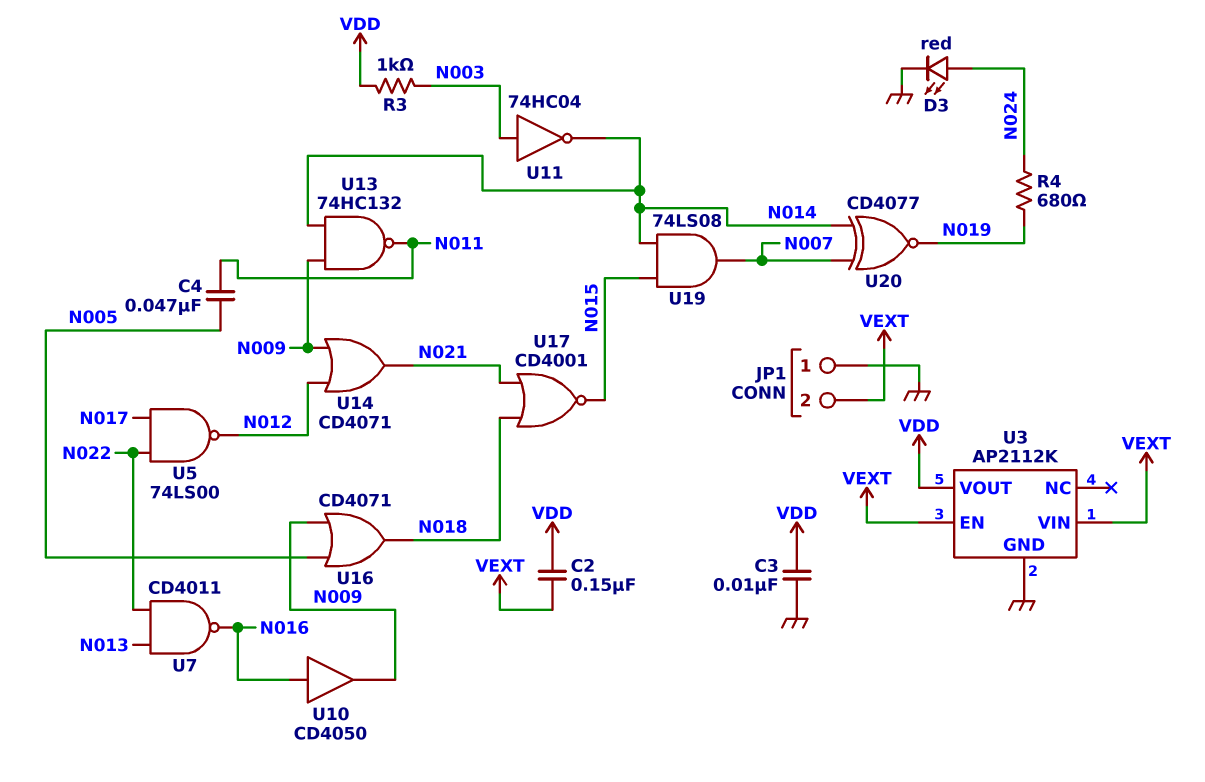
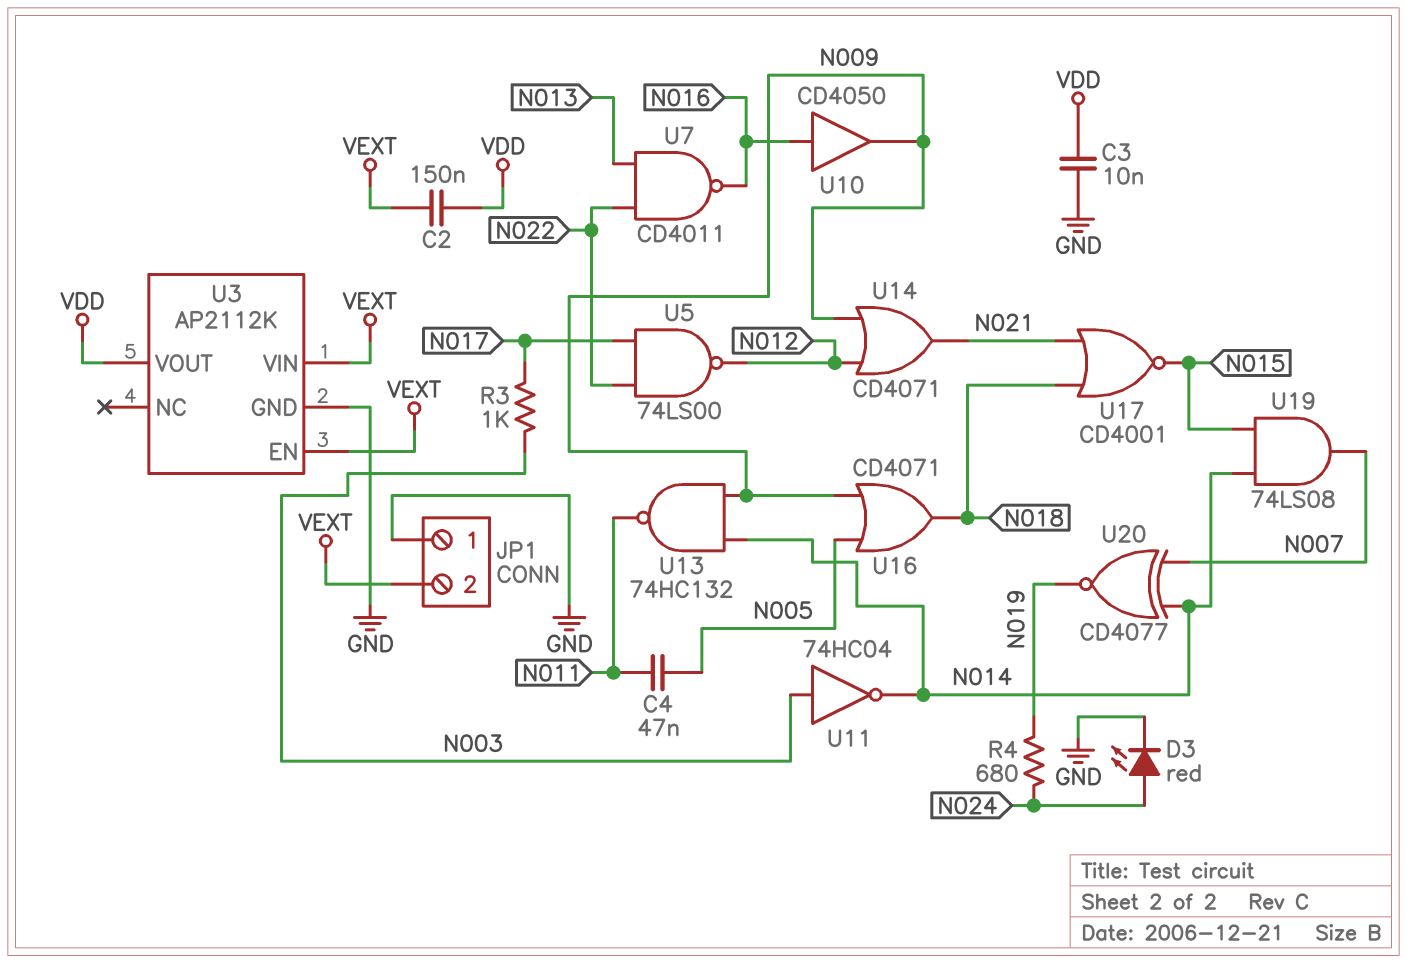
R3: 1k (N003, VDD) -> 1k (N003, N017)

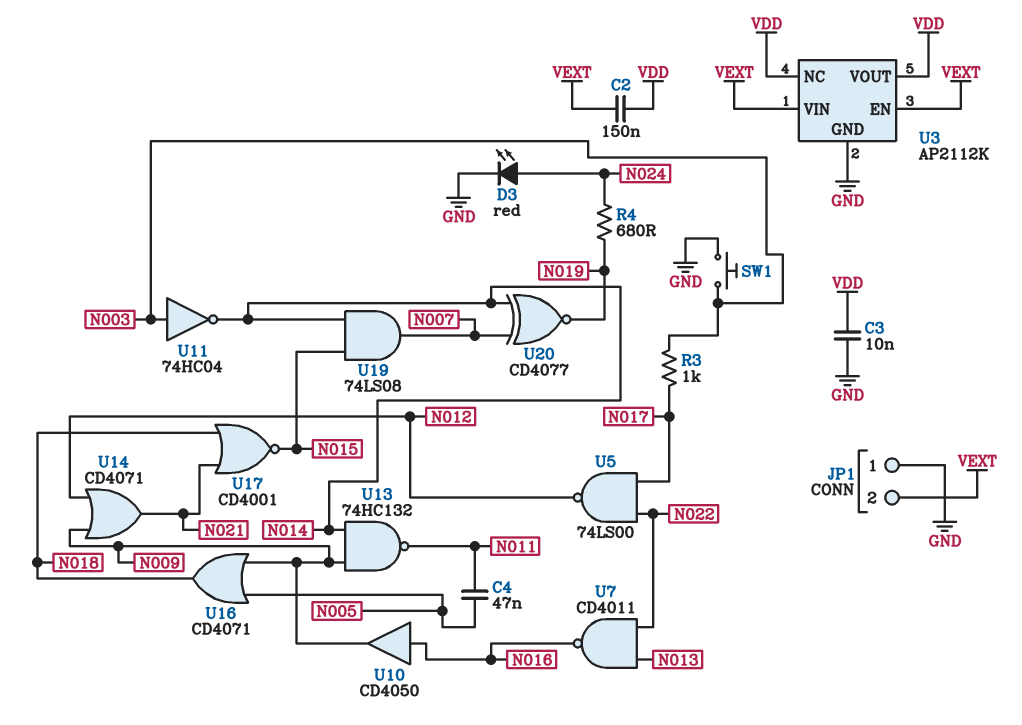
SW1: none -> button (GND, N003)
U3 pin NC: none -> VDD

